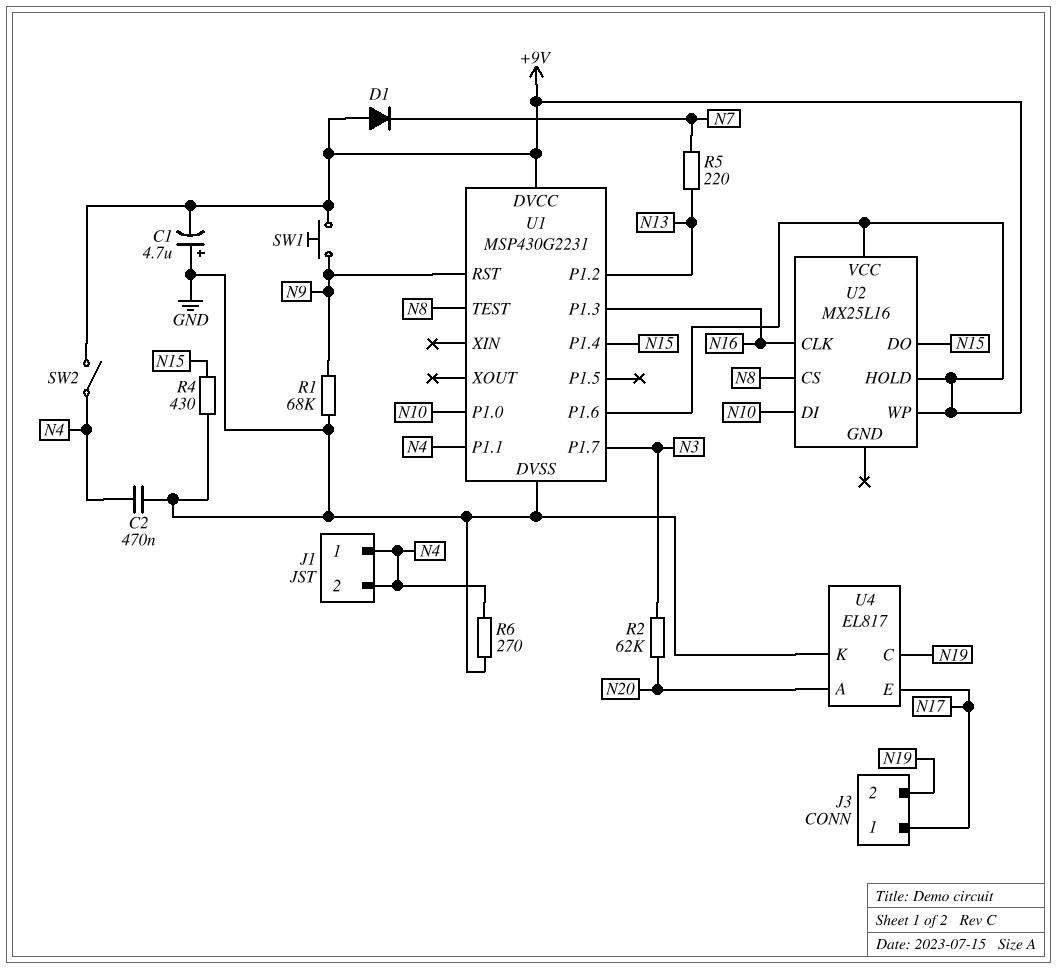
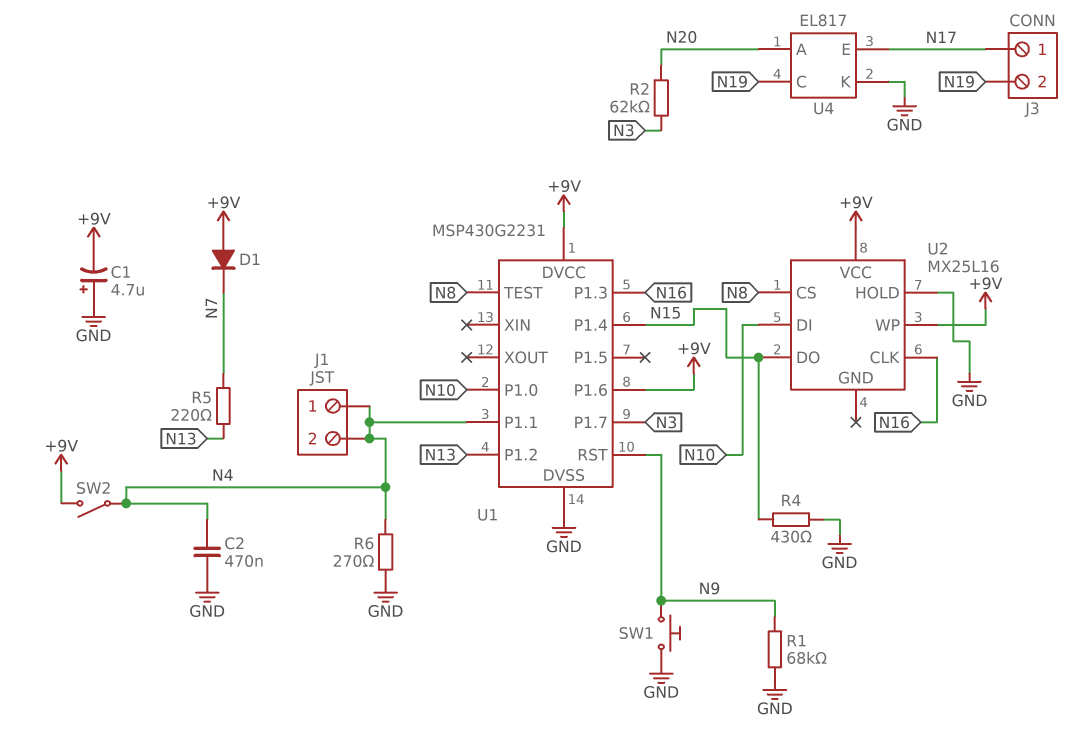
SW1: button (+9V, N9) -> button (GND, N9)
U2 pin HOLD: +9V -> GND

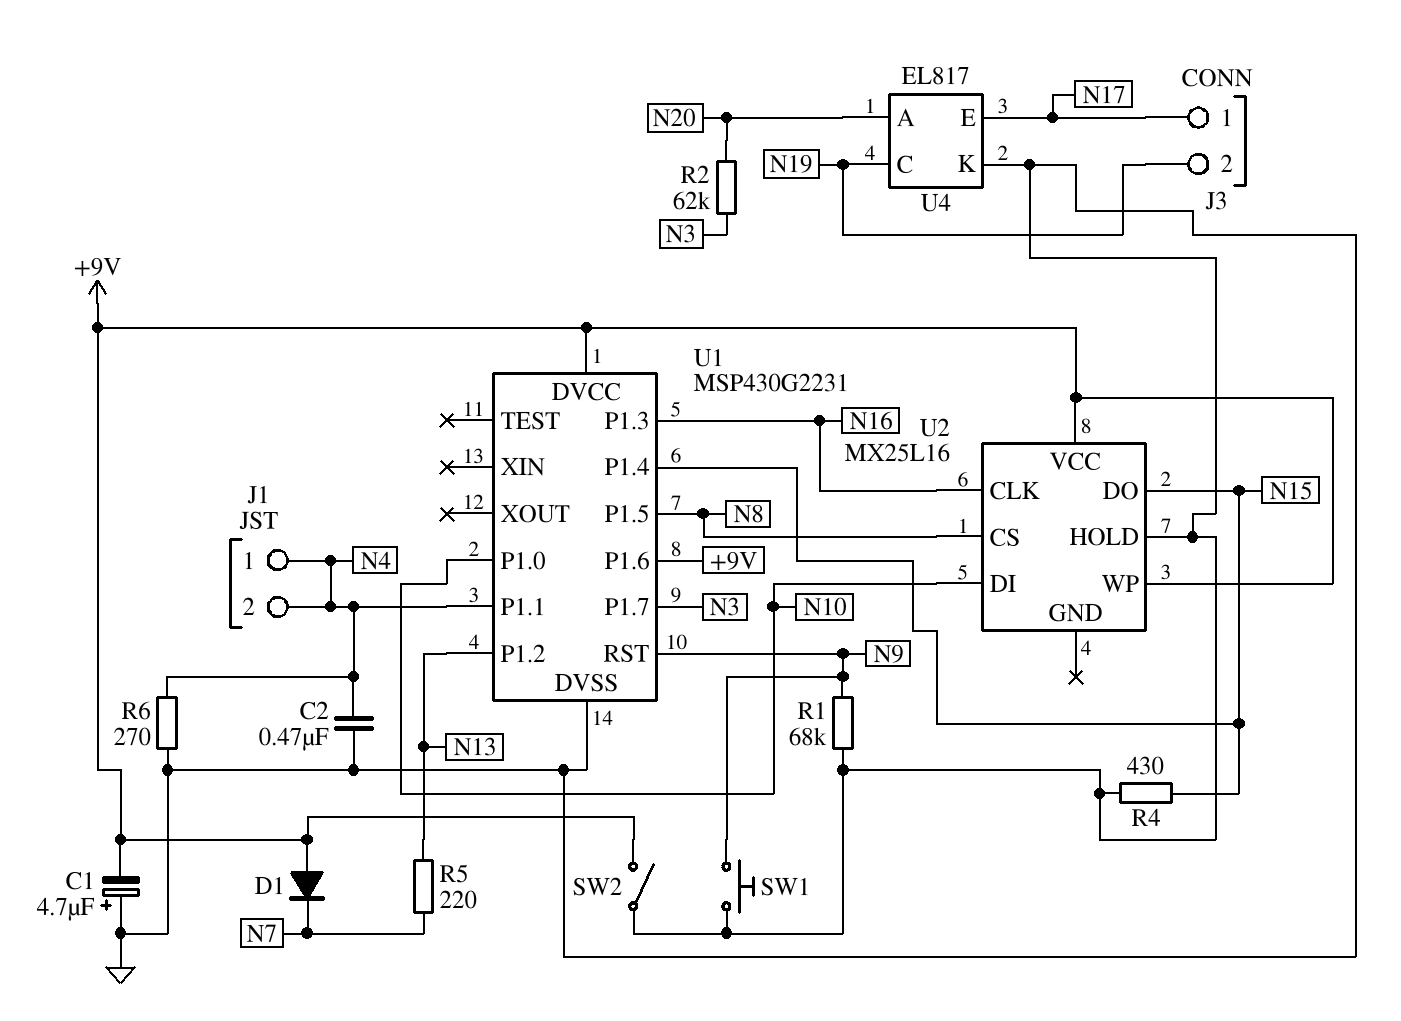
SW2: switch (+9V, N4) -> switch (+9V, GND)
U1 pin P1.5: none -> N8
U1 pin TEST: N8 -> none

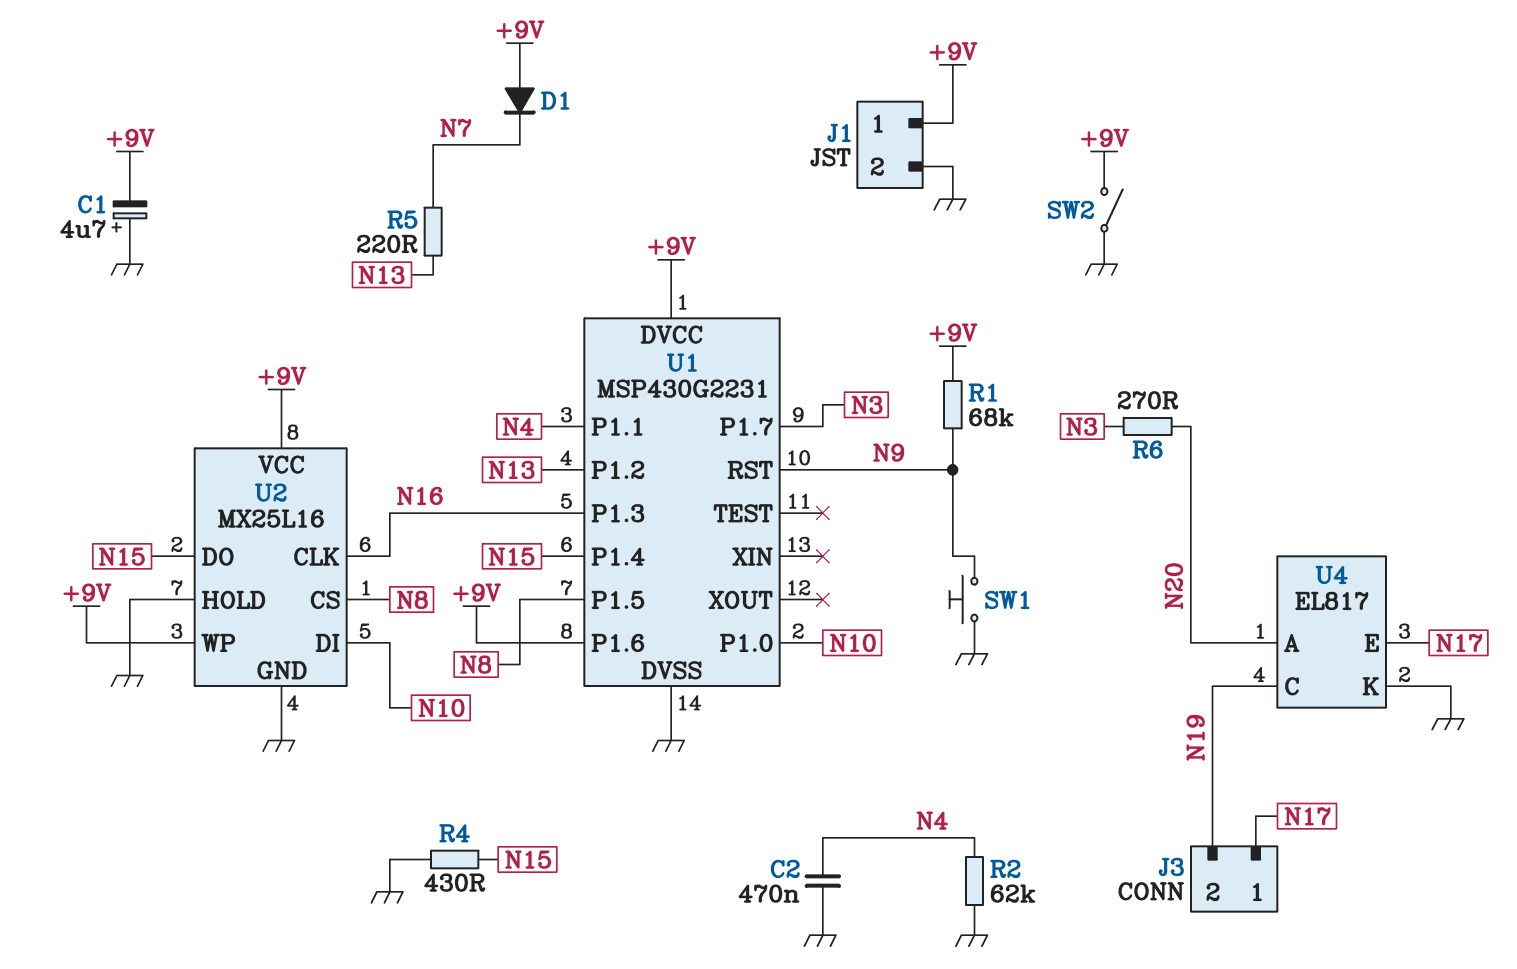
J1 pin 1: N4 -> +9V
J1 pin 2: N4 -> GND
R1: 68k (GND, N9) -> 68k (+9V, N9)
R2: 62k (N3, N20) -> 62k (GND, N4)
R6: 270 (GND, N4) -> 270 (N3, N20)
U2 pin GND: none -> GND

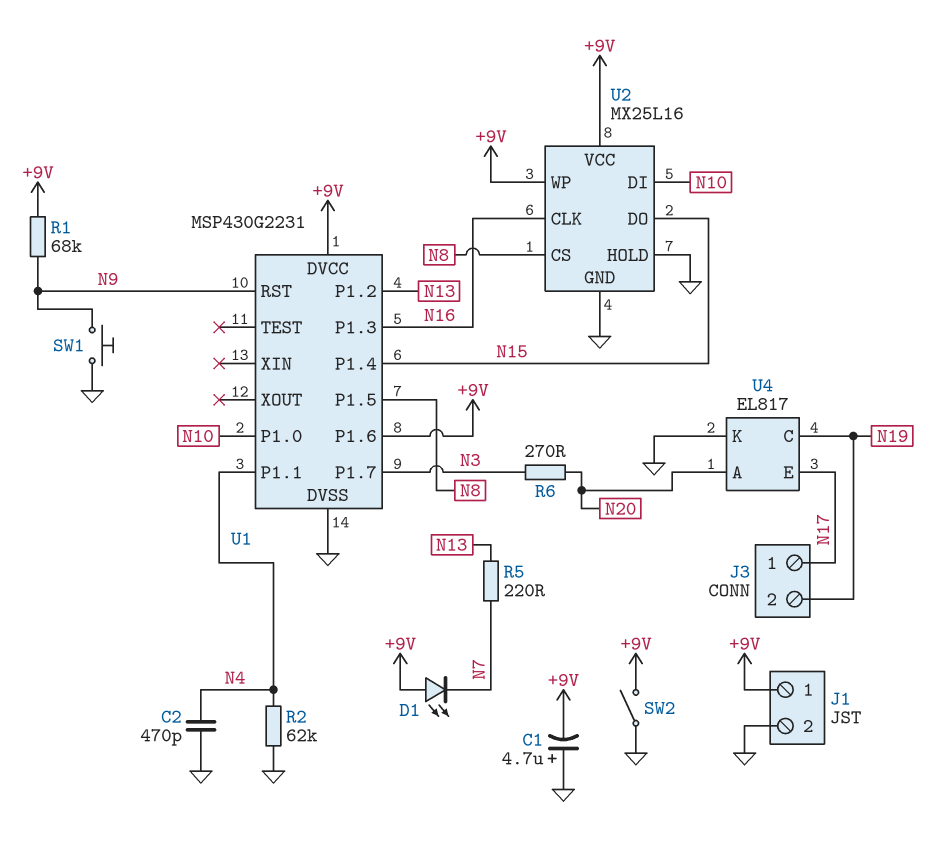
C2: 470nF (GND, N4) -> 470pF (GND, N4)
D1: diode (A +9V, K N7) -> LED (A +9V, K N7)
R4: 430 (GND, N15) -> none

